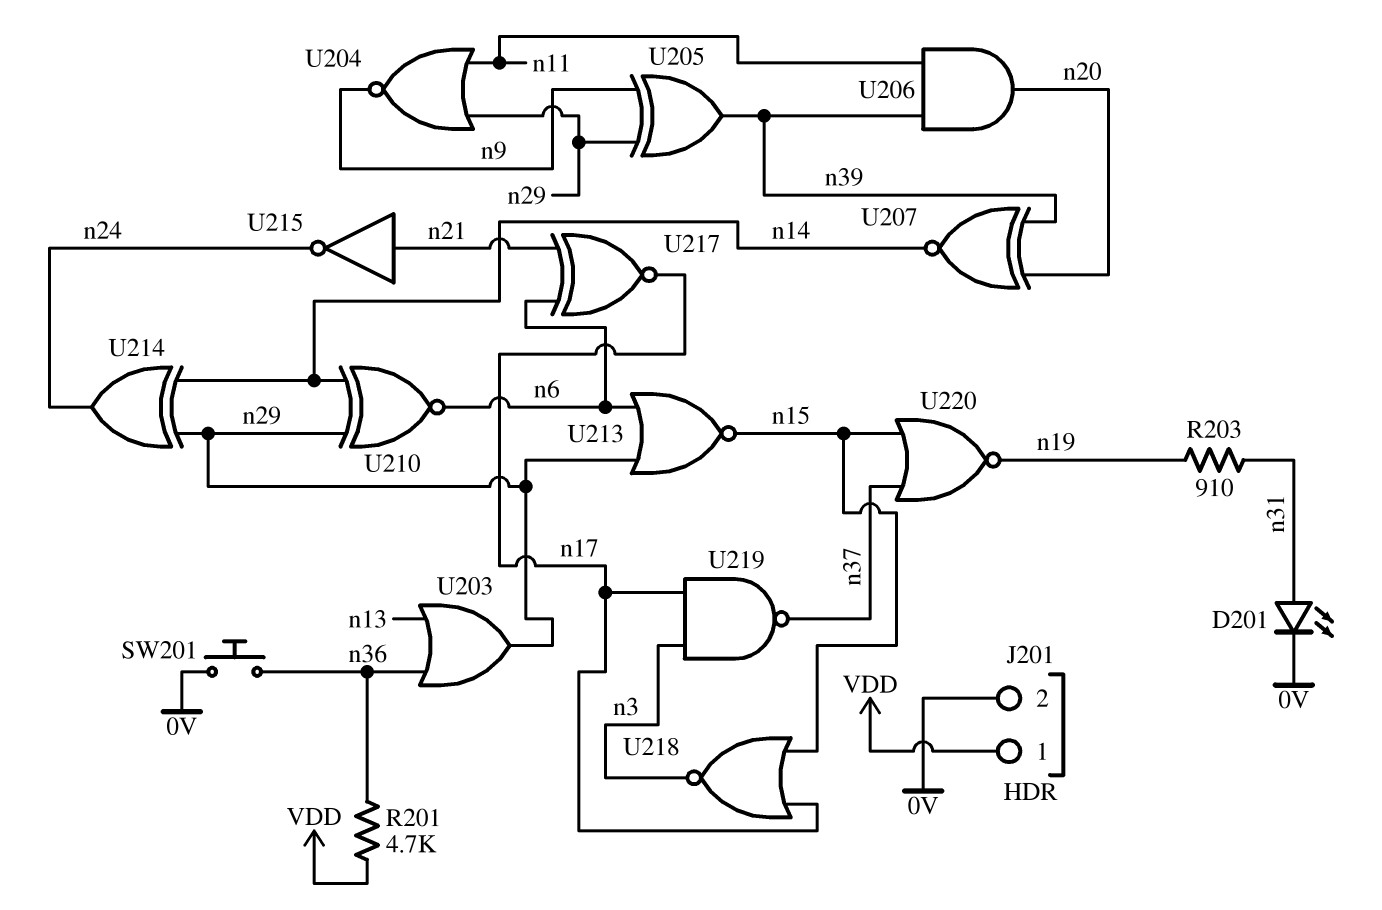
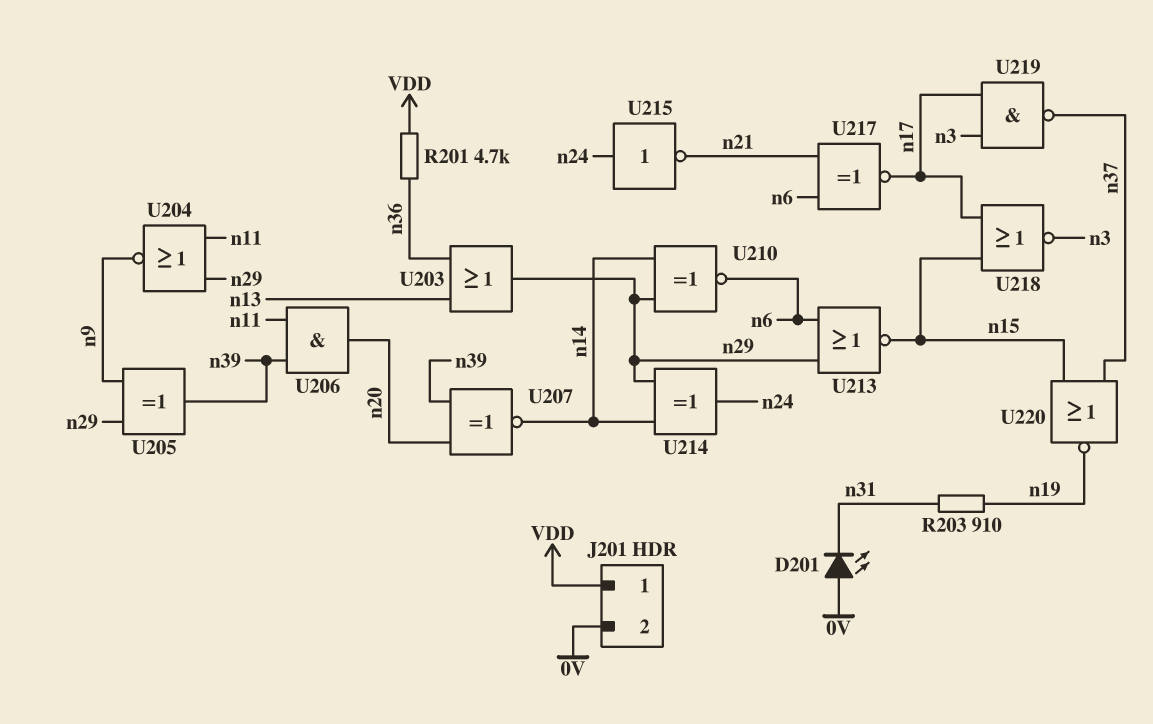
D201: LED (A n31, K 0V) -> LED (A 0V, K n31)
SW201: button (0V, n36) -> none
U215: NOT (in n21, out n24) -> NOT (in n24, out n21)

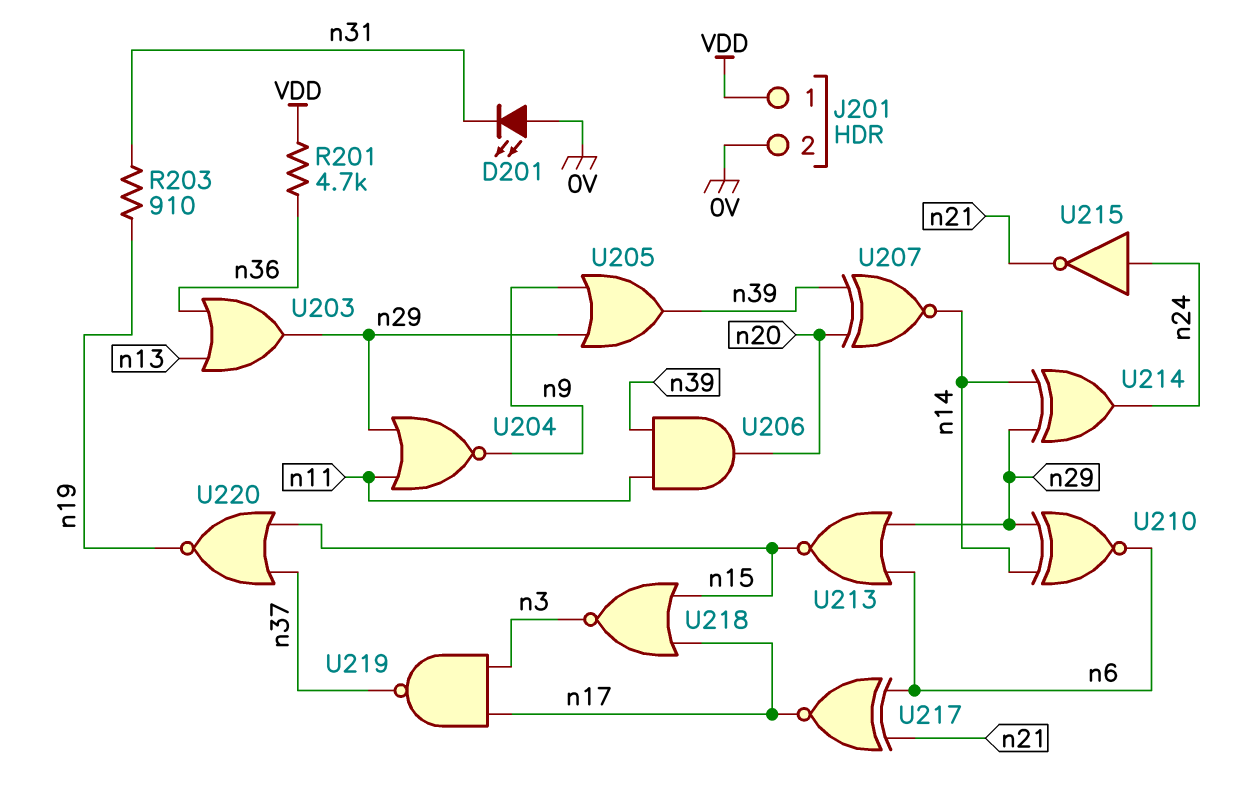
U205: XOR (in n9, in n29, out n39) -> OR (in n9, in n29, out n39)

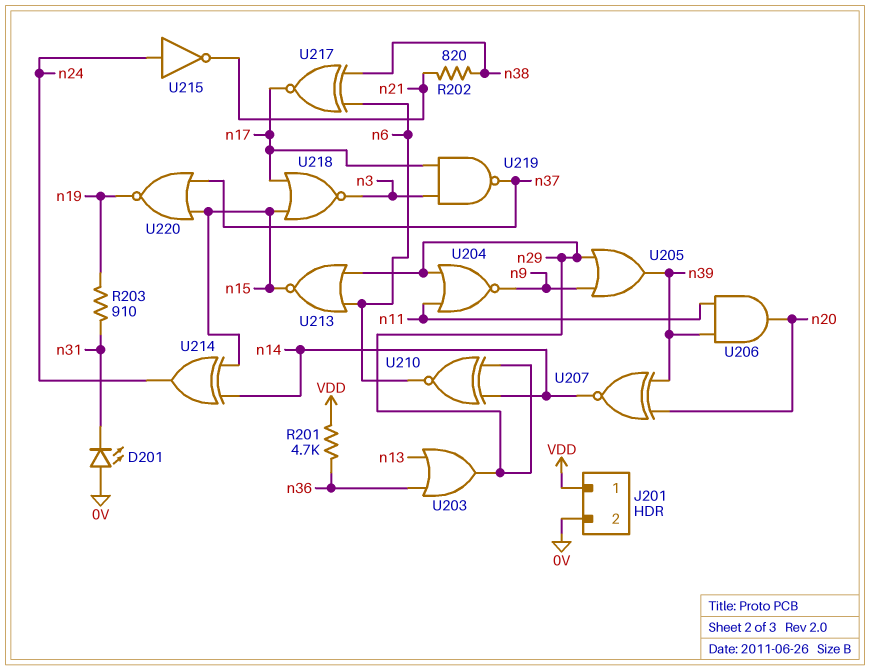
R202: none -> 820 (n21, n38)
U214: XOR (in n14, in n29, out n24) -> XOR (in n14, in n15, out n24)
U217: XNOR (in n6, in n21, out n17) -> XNOR (in n6, in n38, out n17)

